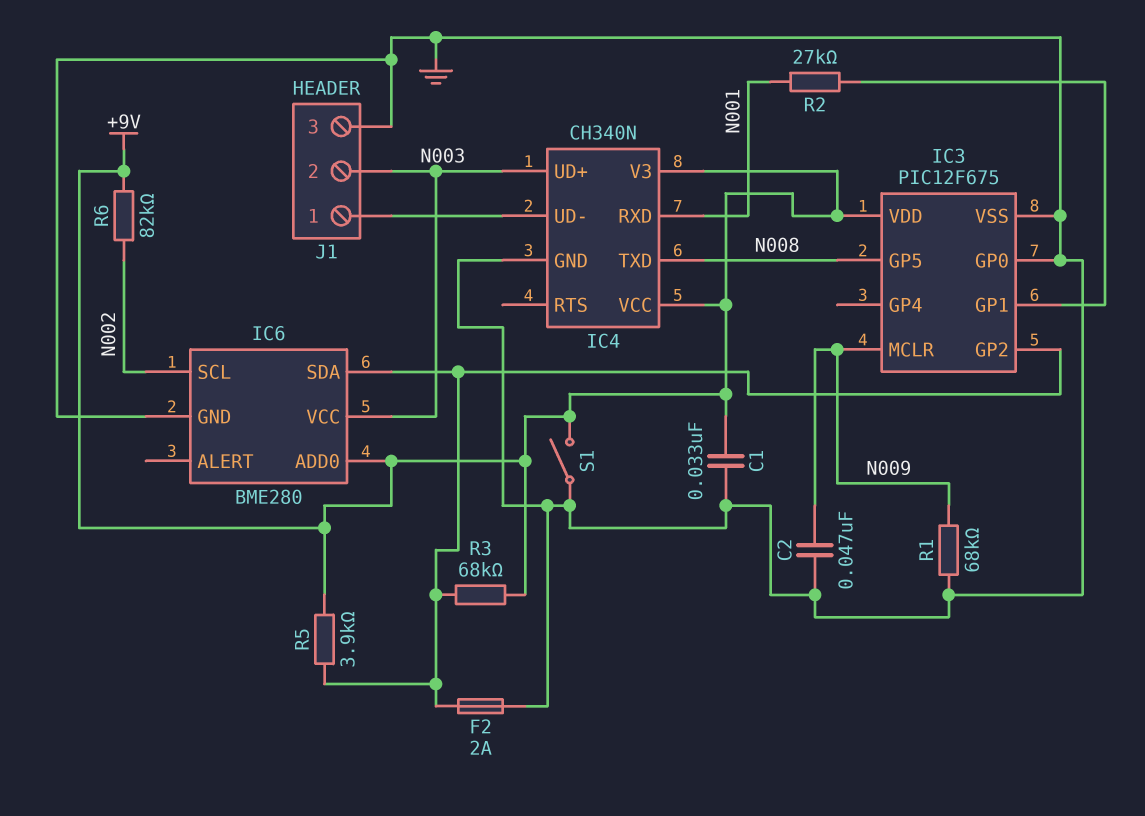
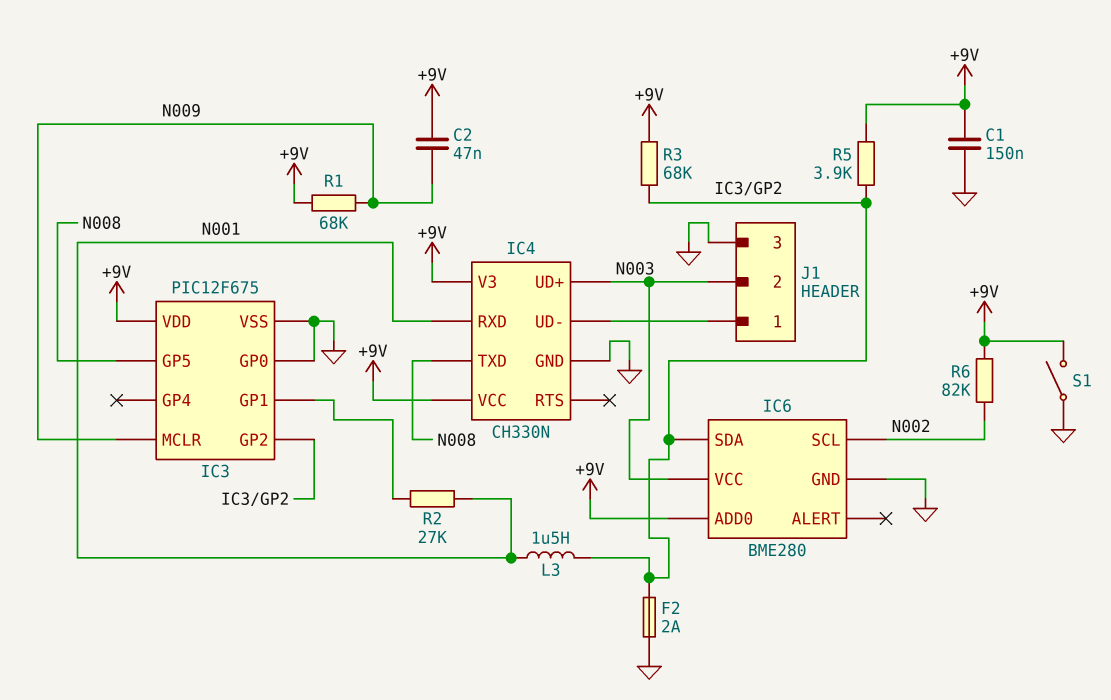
C1: 33nF (+9V, GND) -> 150nF (+9V, GND)
C2: 47nF (GND, N009) -> 47nF (+9V, N009)
IC4: CH340N -> CH330N
L3: none -> 1.5uH (IC3/GP2, N001)
R1: 68k (GND, N009) -> 68k (+9V, N009)

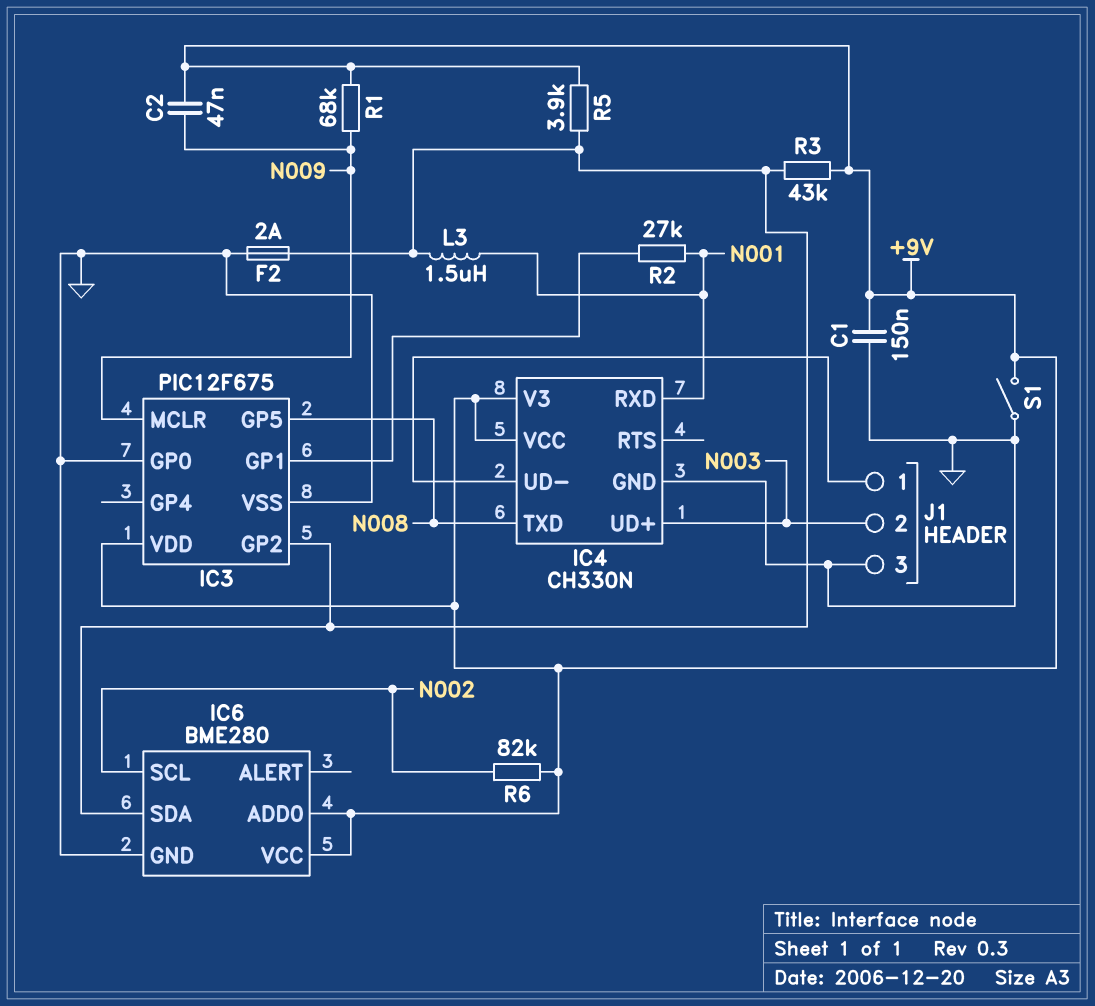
IC6 pin VCC: N003 -> +9V
R3: 68k (+9V, IC3/GP2) -> 43k (+9V, IC3/GP2)

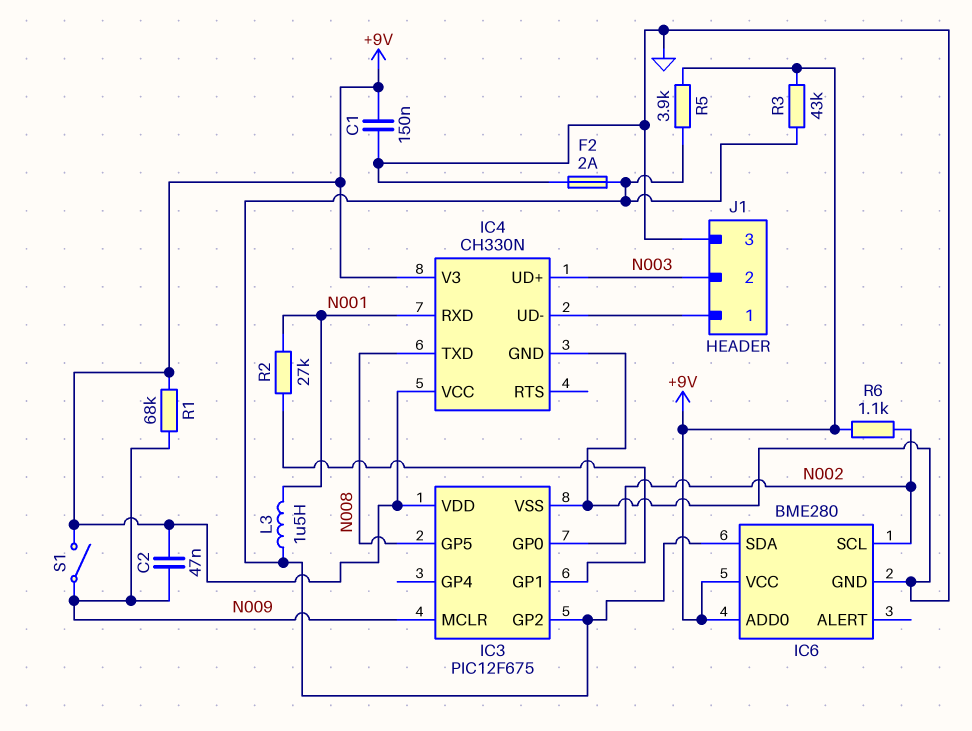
IC3 pin GP0: GND -> N002
R6: 82k (+9V, N002) -> 1.1k (+9V, N002)
S1: switch (+9V, GND) -> switch (+9V, N009)

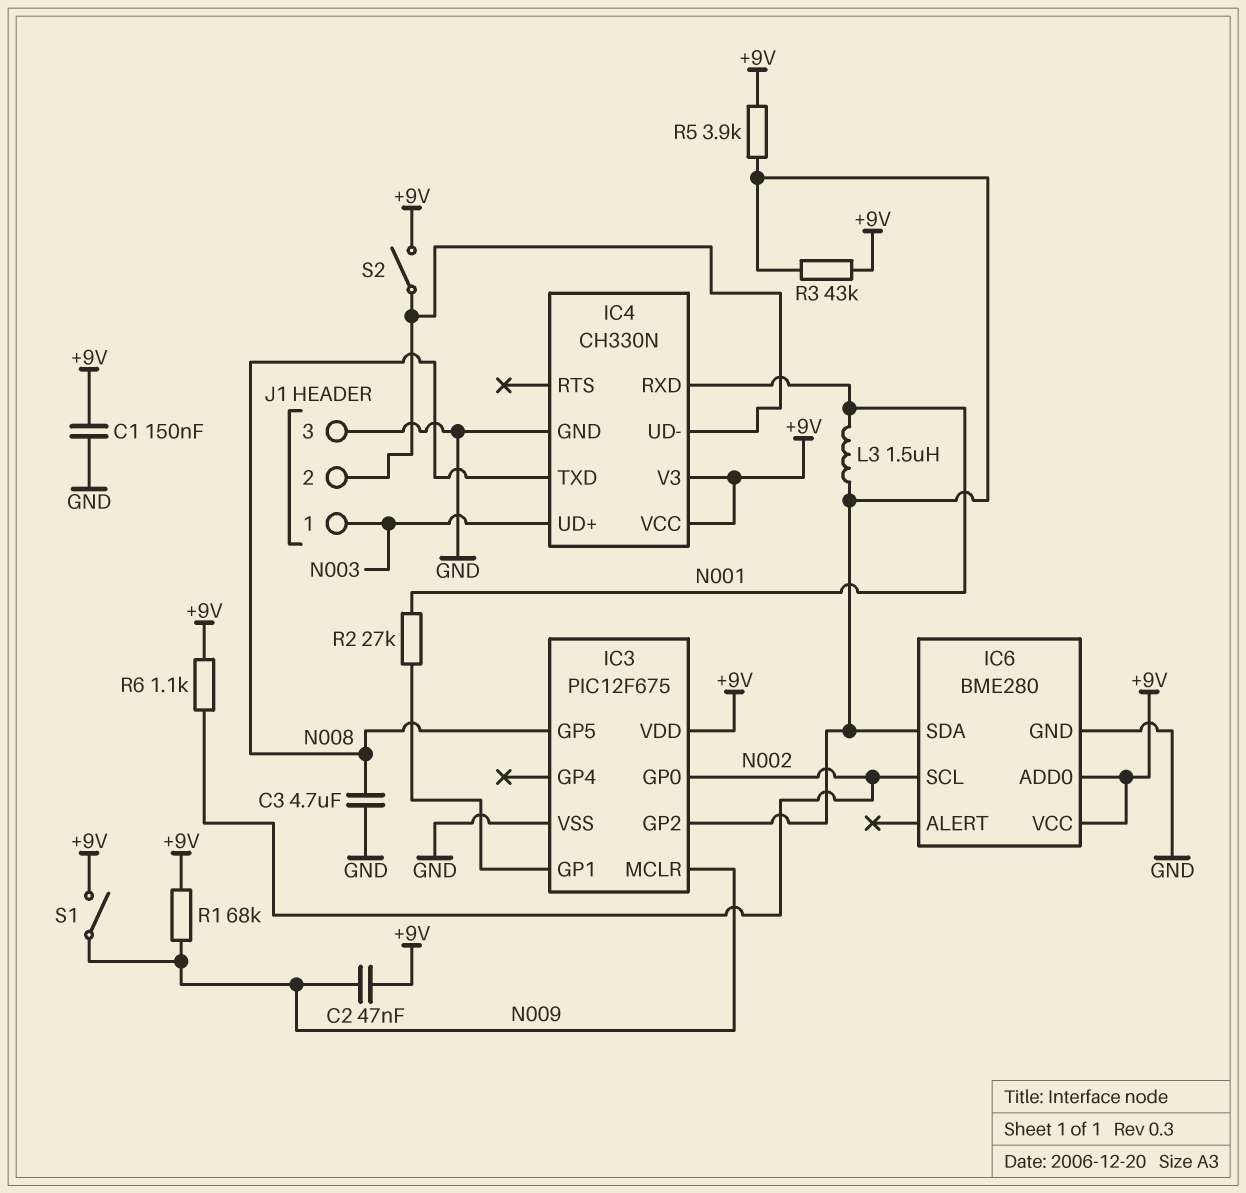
C3: none -> 4.7uF (GND, N008)
F2: 2A (GND, IC3/GP2) -> none
J1 pin 1: IC4/UD- -> N003
J1 pin 2: N003 -> IC4/UD-
S2: none -> switch (+9V, IC4/UD-)

